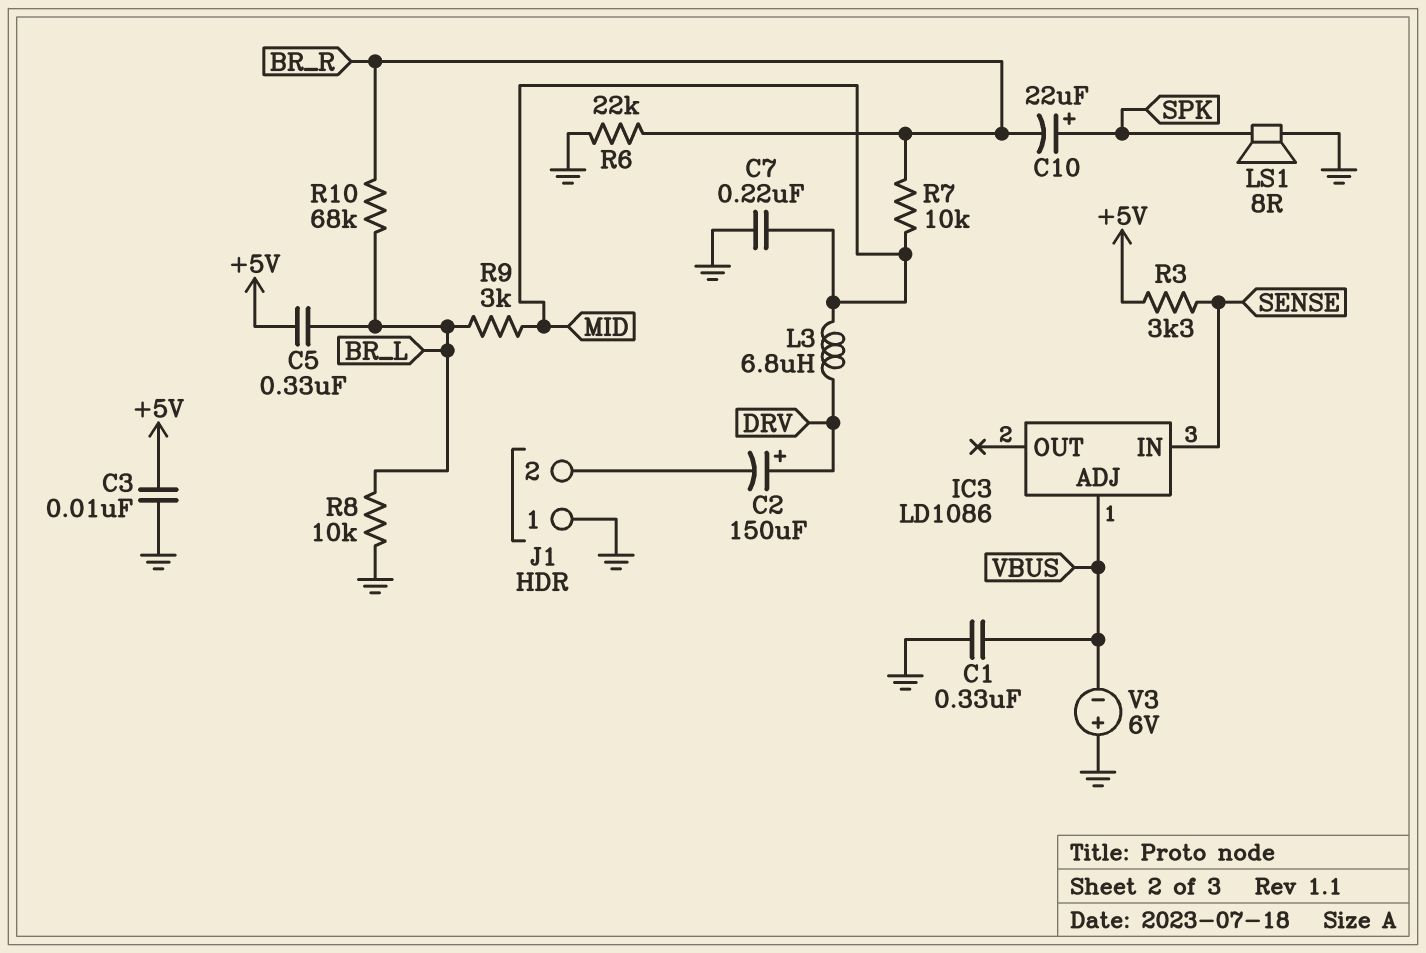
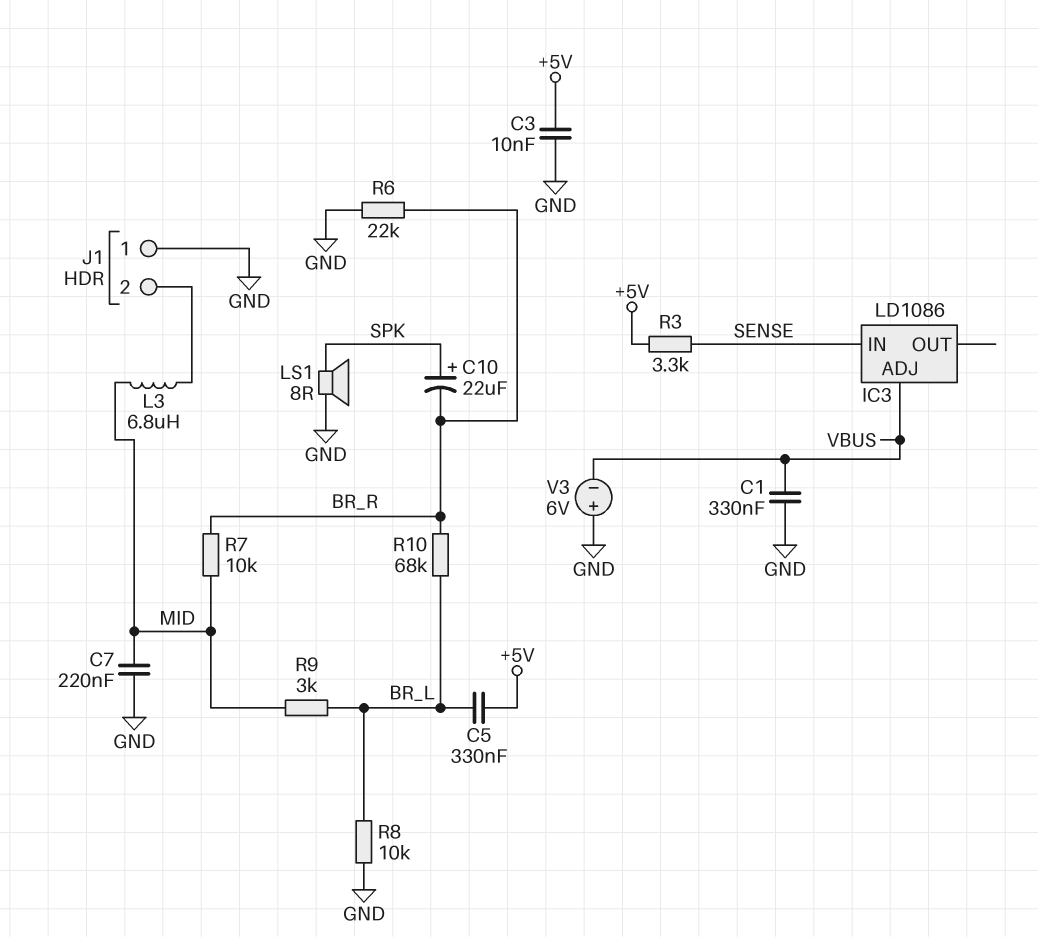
C2: 150uF (plus DRV, minus J1/2) -> none
L3: 6.8uH (DRV, MID) -> 6.8uH (J1/2, MID)

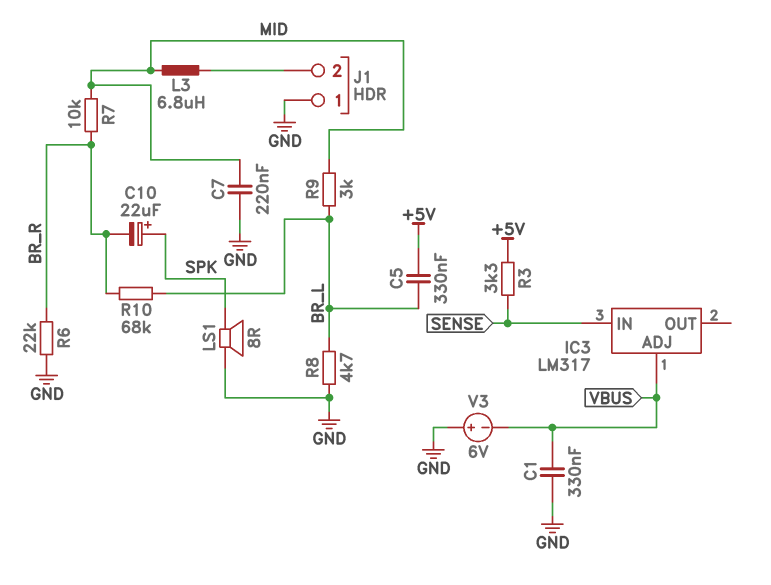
C3: 10nF (+5V, GND) -> none
IC3: LD1086 -> LM317
R8: 10k (BR_L, GND) -> 4.7k (BR_L, GND)

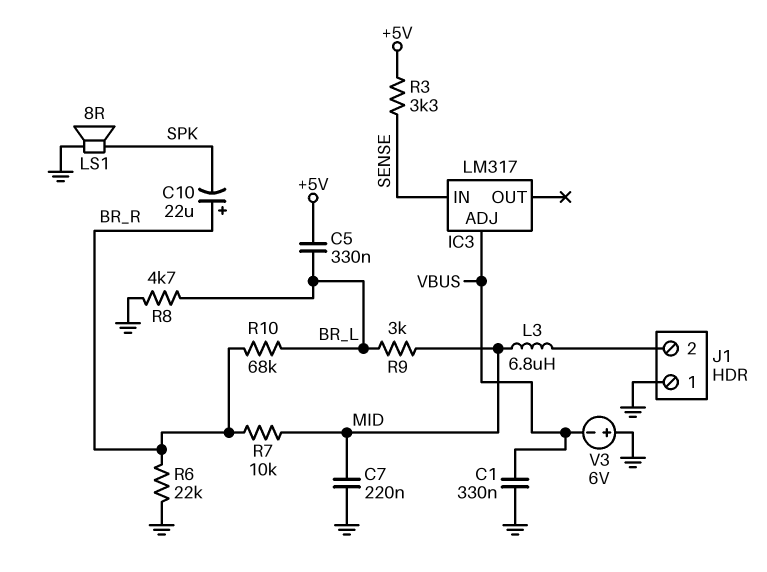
C10: 22uF (plus SPK, minus BR_R) -> 22uF (plus BR_R, minus SPK)

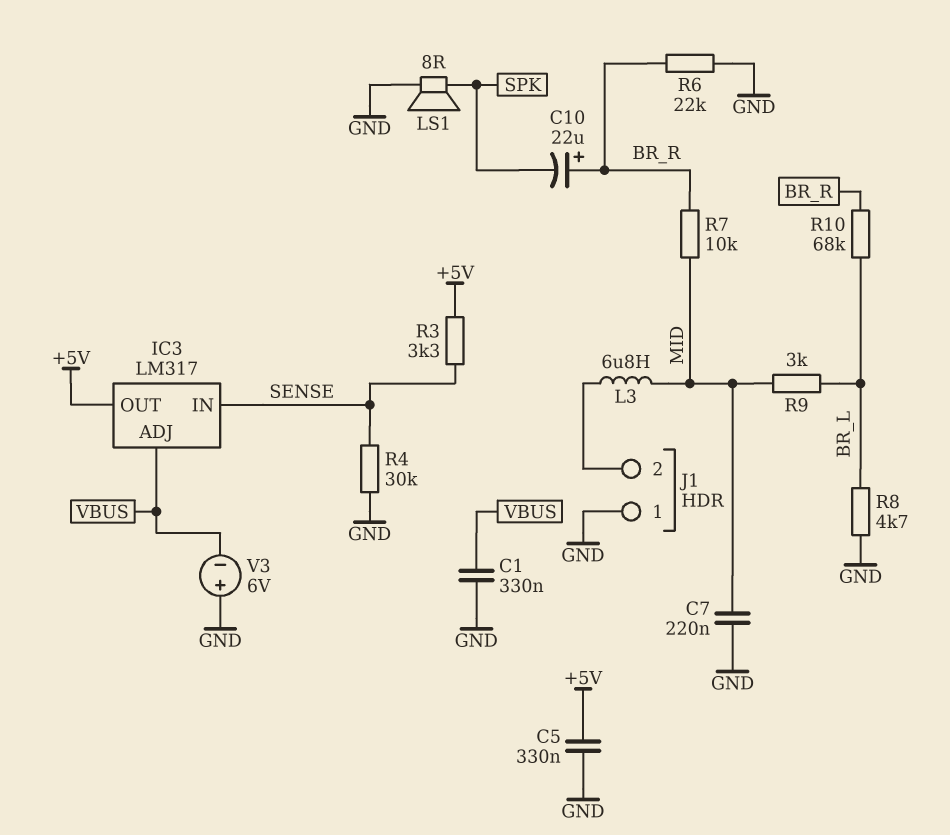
C5: 330nF (+5V, BR_L) -> 330nF (+5V, GND)
IC3 pin OUT: none -> +5V
R4: none -> 30k (GND, SENSE)

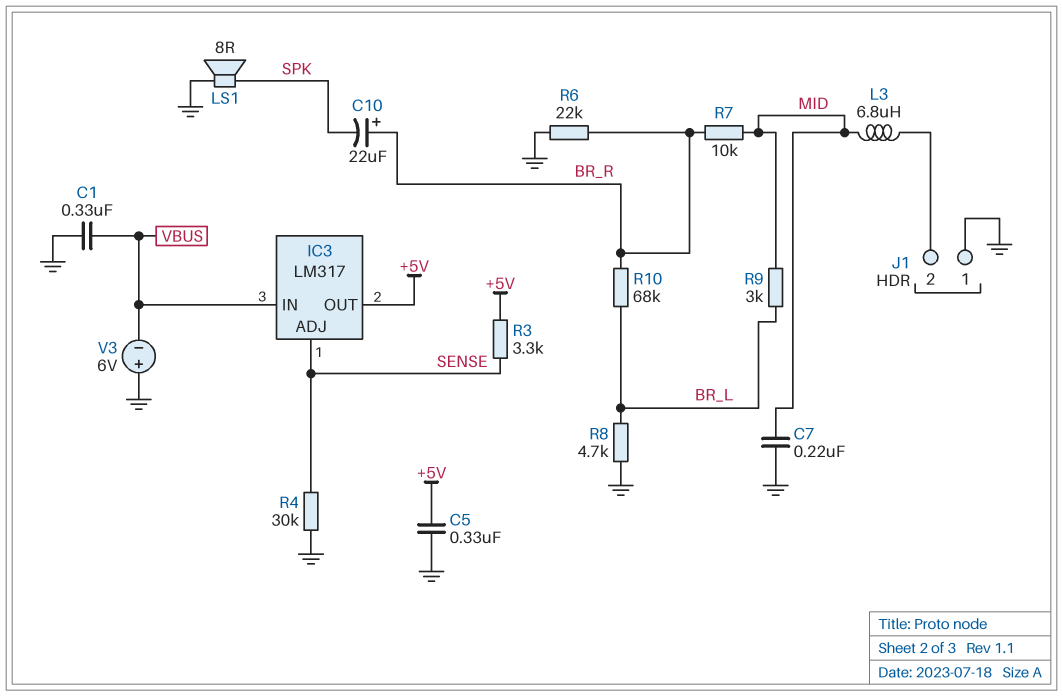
IC3 pin ADJ: VBUS -> SENSE
IC3 pin IN: SENSE -> VBUS

